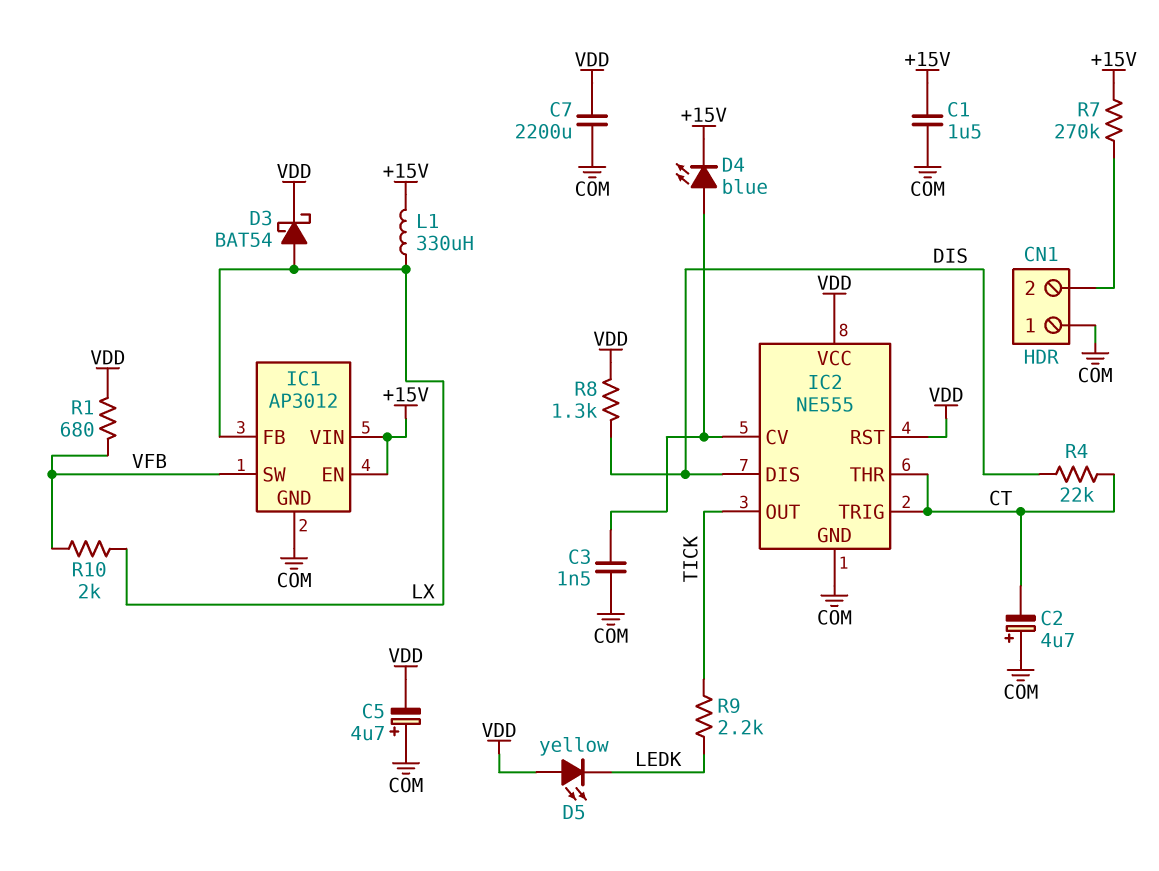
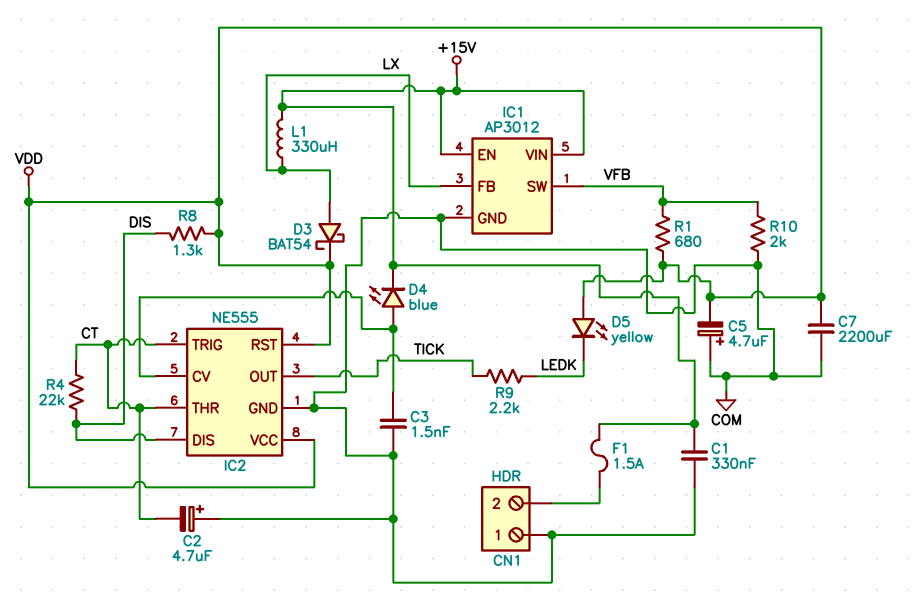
C1: 1.5uF (+15V, COM) -> 330nF (+15V, COM)
F1: none -> 1.5A (+15V, CN1/2)
R7: 270k (+15V, CN1/2) -> none
R10: 2k (LX, VFB) -> 2k (COM, VFB)

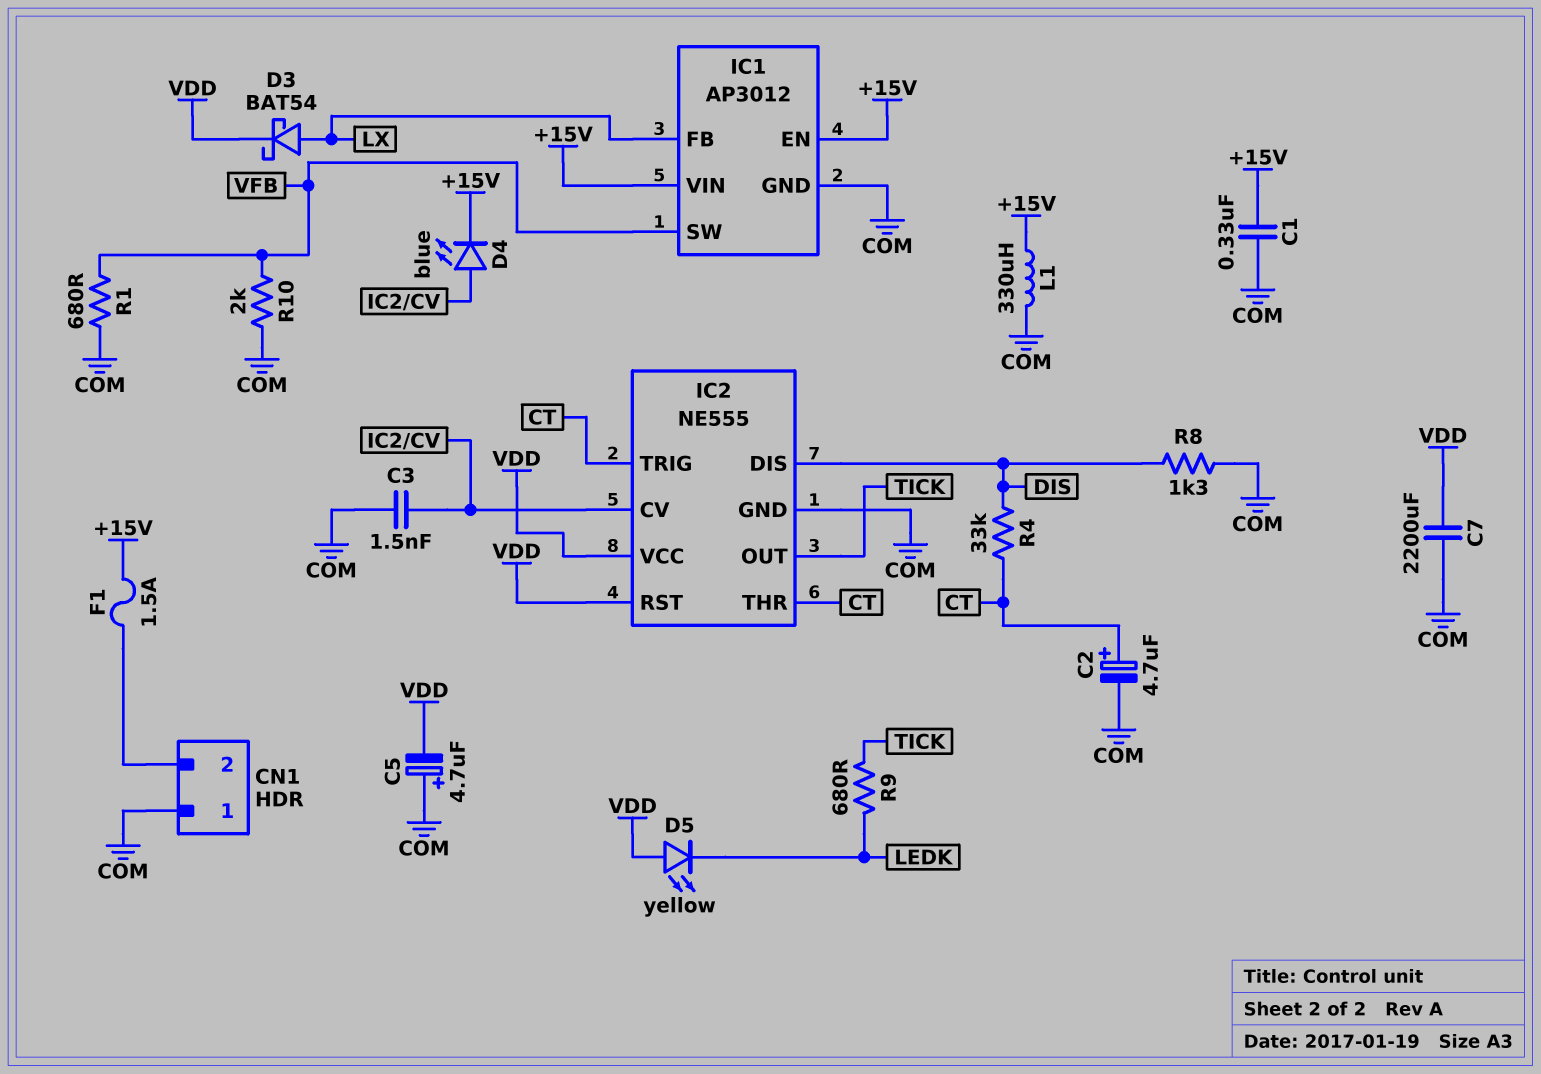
C2: 4.7uF (plus COM, minus CT) -> 4.7uF (plus CT, minus COM)
L1: 330uH (+15V, LX) -> 330uH (+15V, COM)
R1: 680 (VDD, VFB) -> 680 (COM, VFB)
R4: 22k (CT, DIS) -> 33k (CT, DIS)
R8: 1.3k (DIS, VDD) -> 1.3k (COM, DIS)
R9: 2.2k (LEDK, TICK) -> 680 (LEDK, TICK)

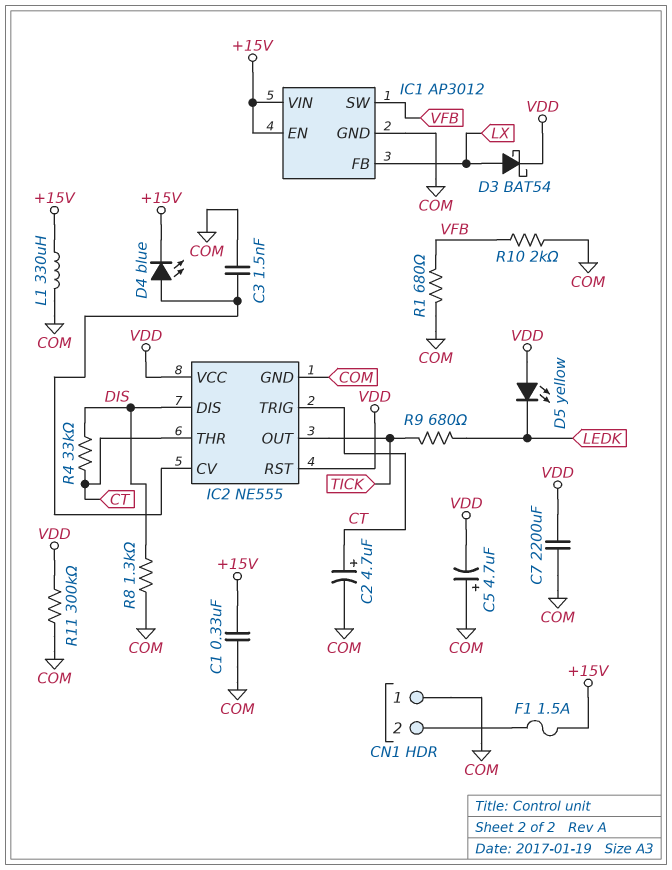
R11: none -> 300k (COM, VDD)

